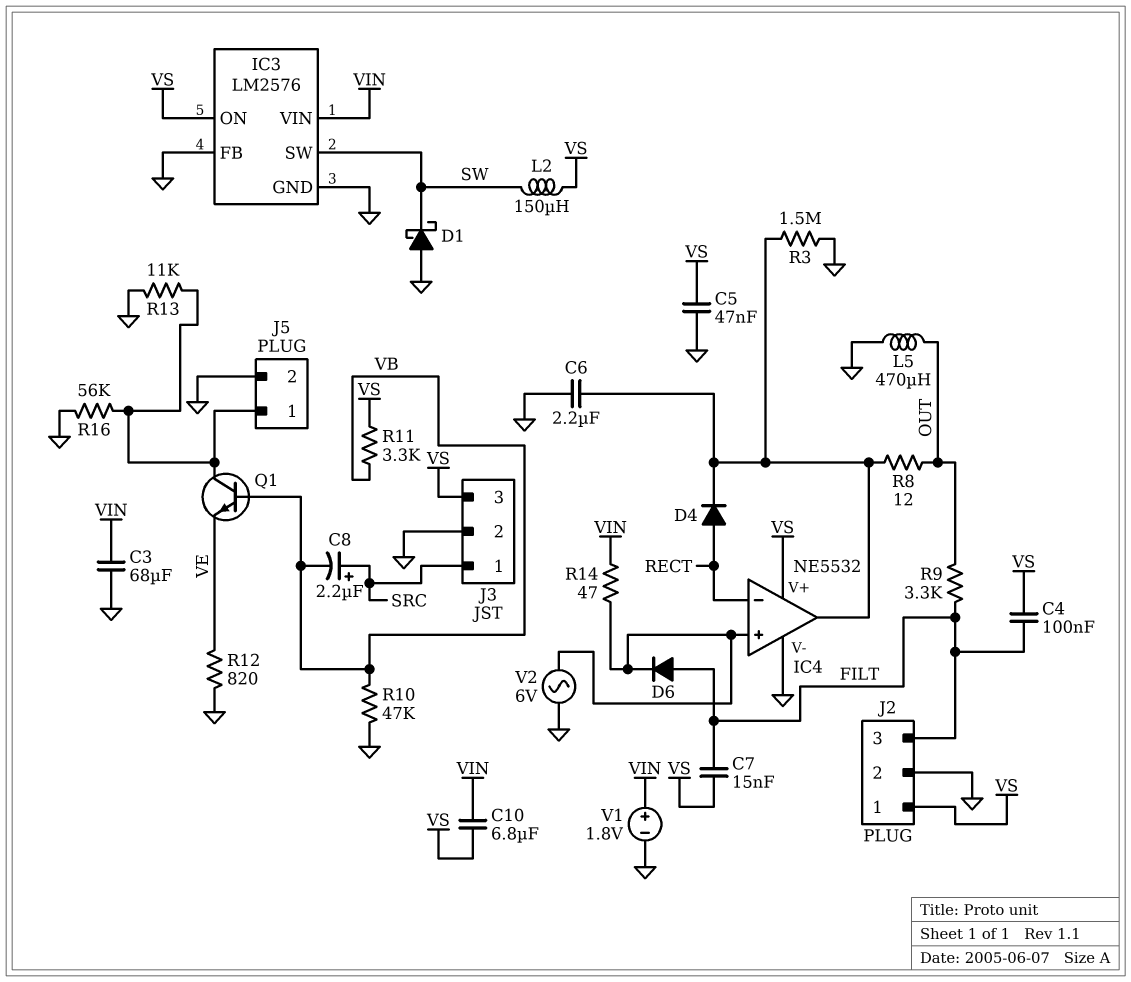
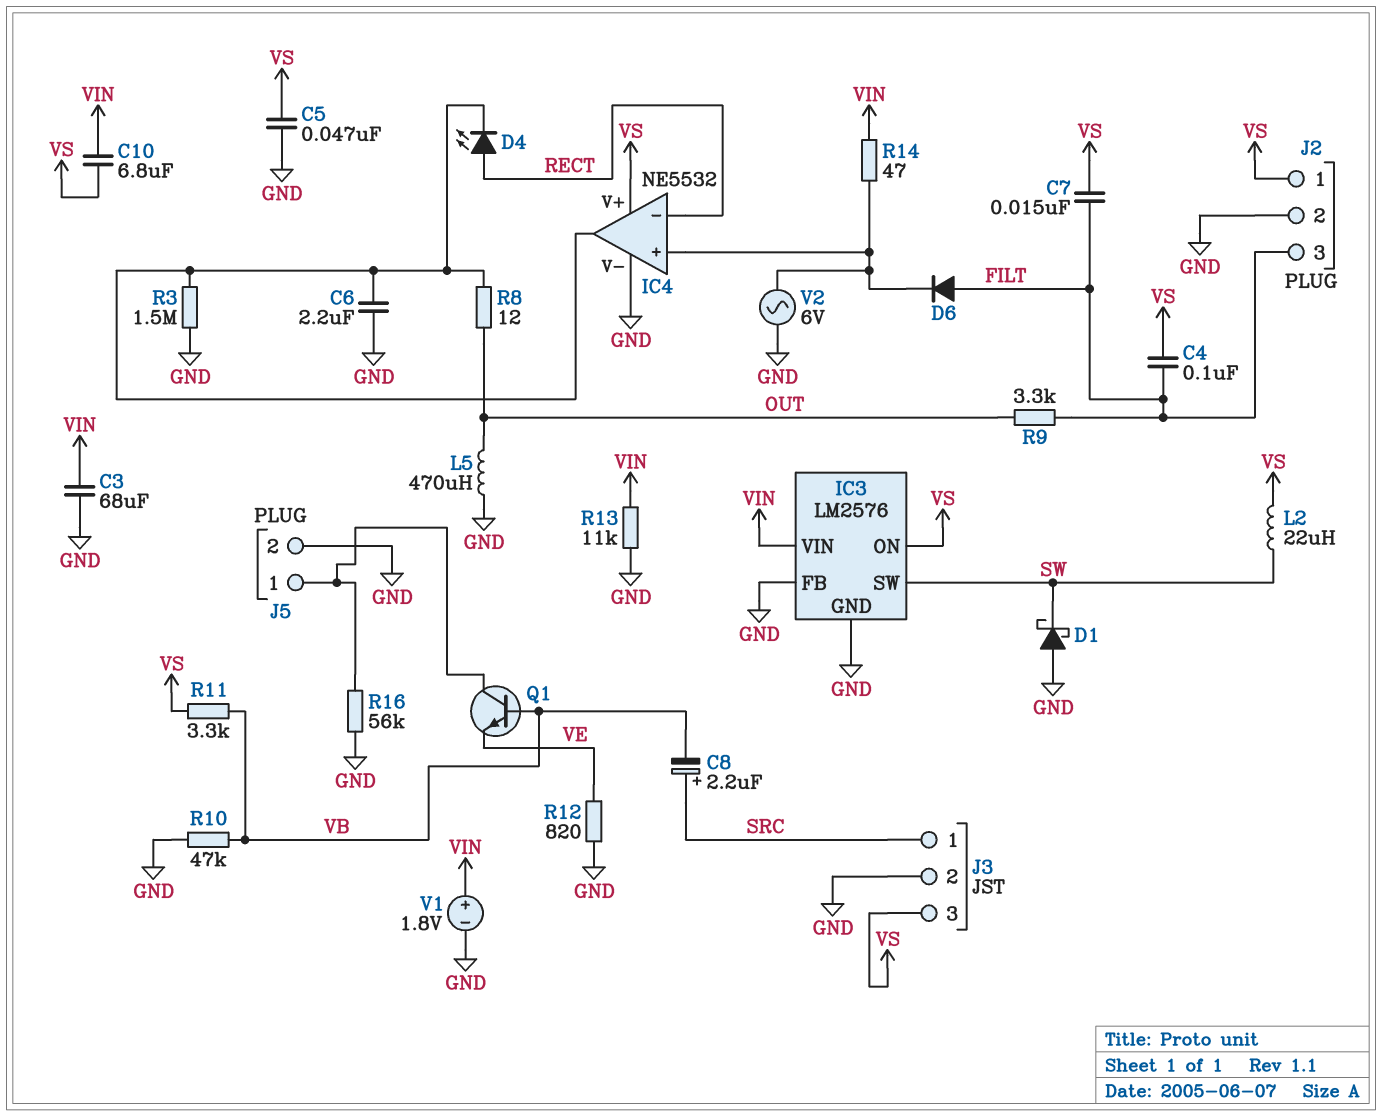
D4: diode (A RECT, K IC4/out) -> LED (A RECT, K IC4/out)
L2: 150uH (SW, VS) -> 22uH (SW, VS)
R13: 11k (GND, J5/1) -> 11k (GND, VIN)

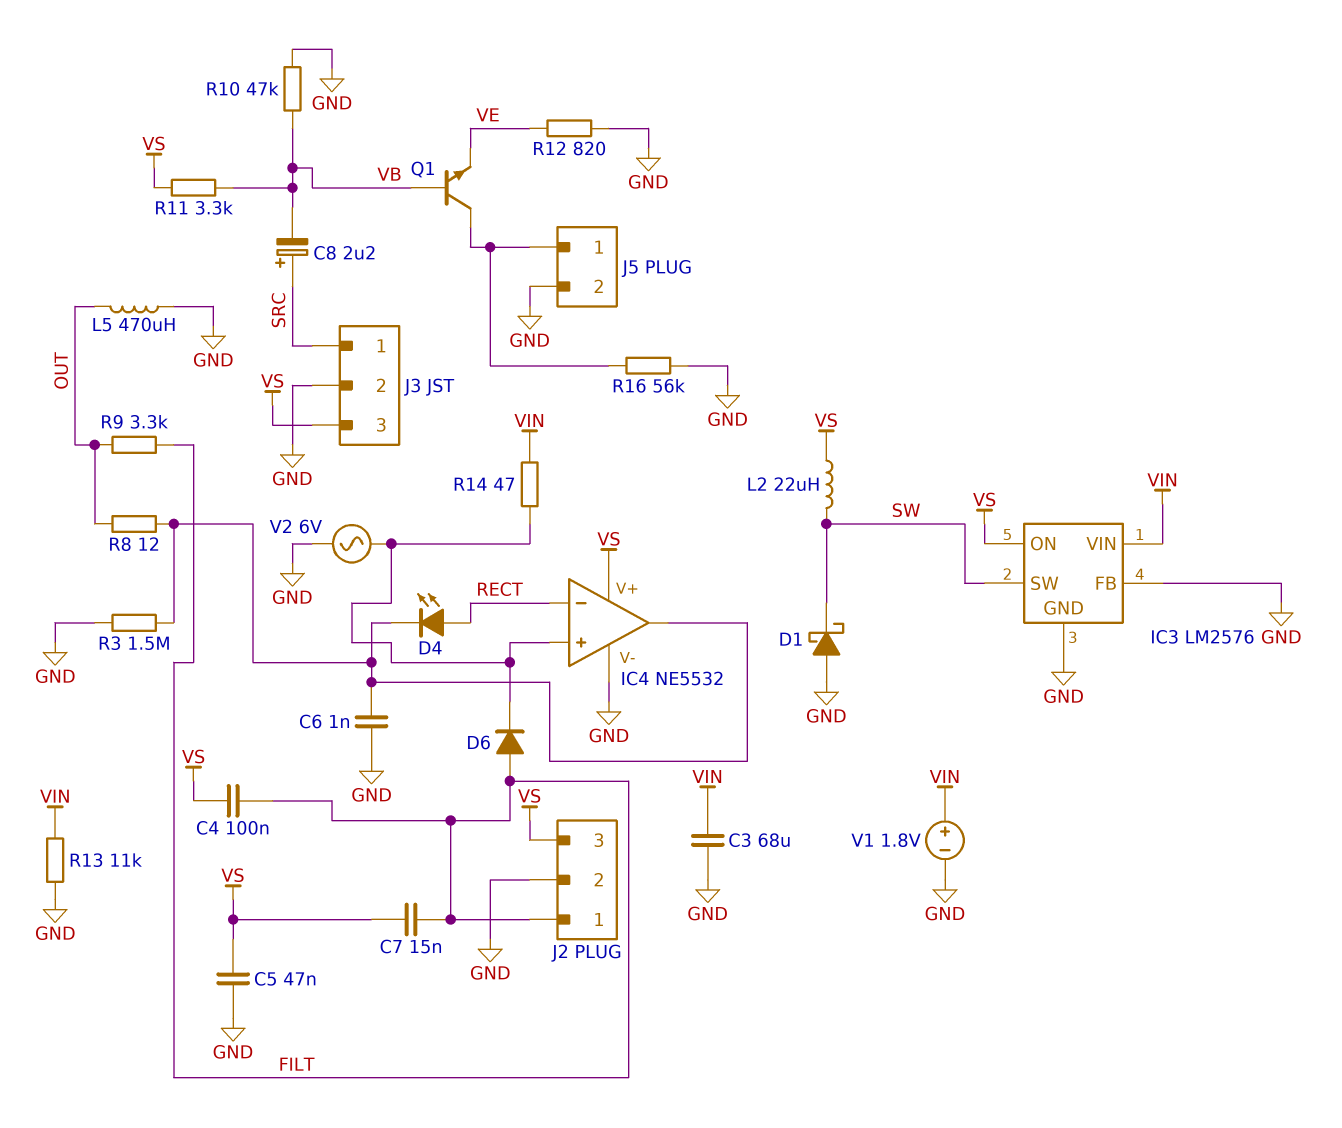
C6: 2.2uF (GND, IC4/out) -> 1nF (GND, IC4/out)
C10: 6.8uF (VIN, VS) -> none
J2 pin 1: VS -> FILT
J2 pin 3: FILT -> VS

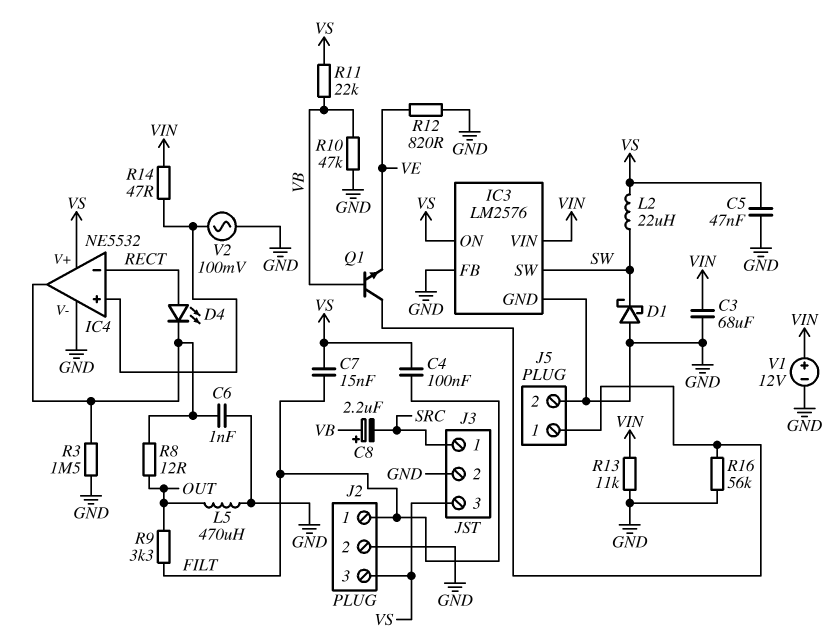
C8: 2.2uF (plus SRC, minus VB) -> 2.2uF (plus VB, minus SRC)
D6: diode (A FILT, K IC4/in+) -> none
R11: 3.3k (VB, VS) -> 22k (VB, VS)
V1: 1.8V (plus VIN, minus GND) -> 12V (plus VIN, minus GND)
V2: AC 6V (GND, IC4/in+) -> AC 100mV (GND, IC4/in+)

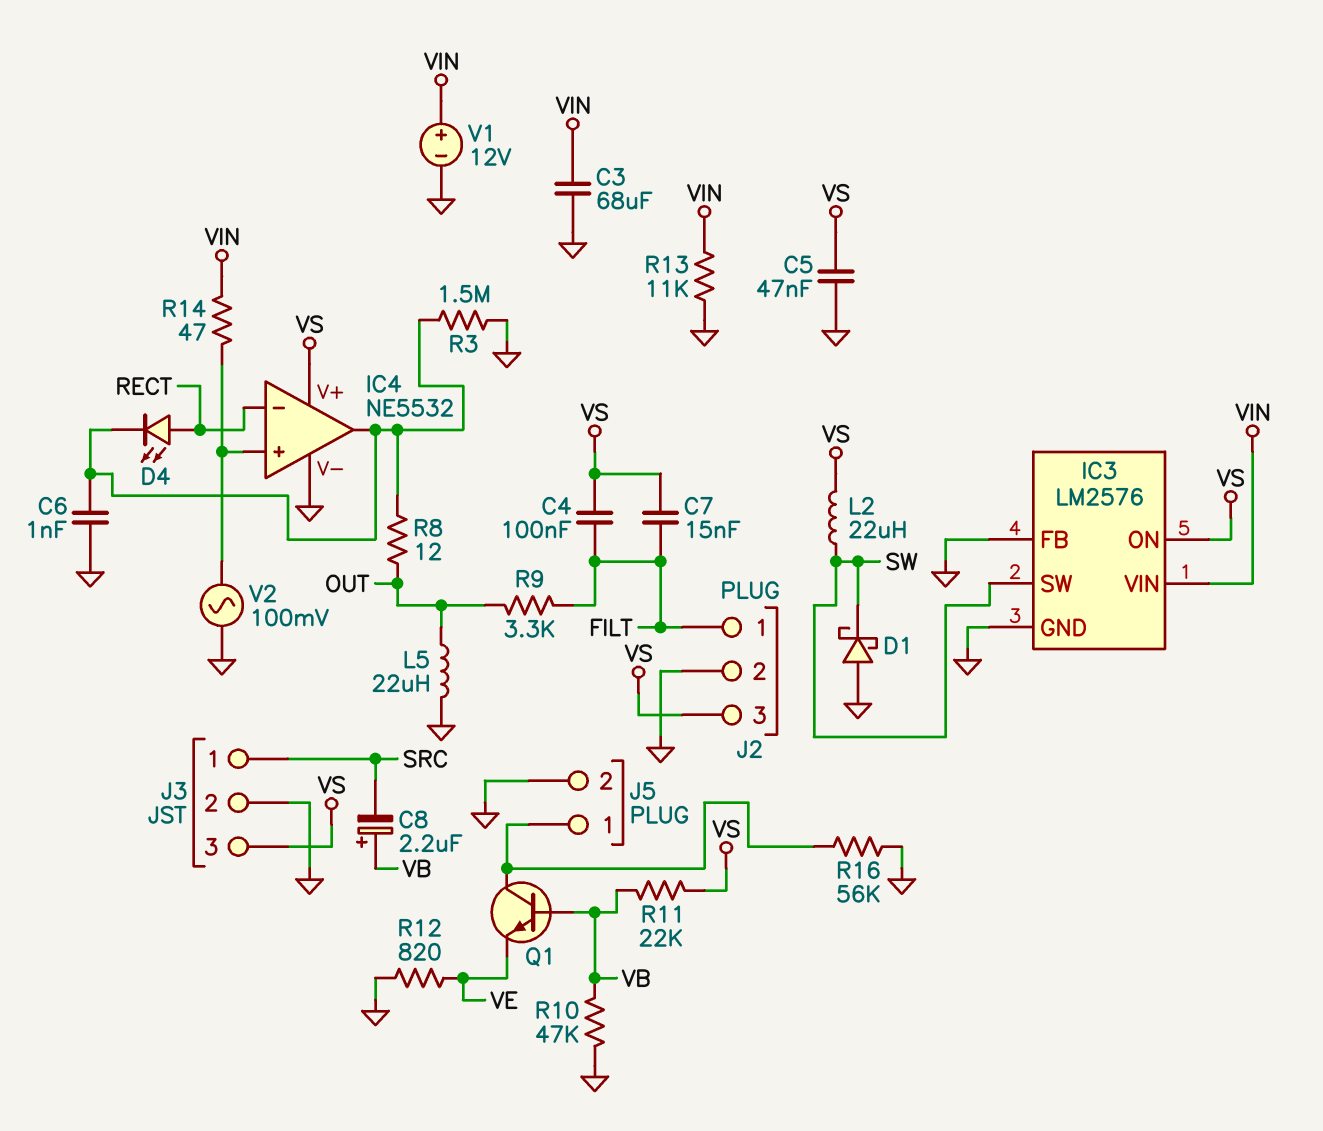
L5: 470uH (GND, OUT) -> 22uH (GND, OUT)

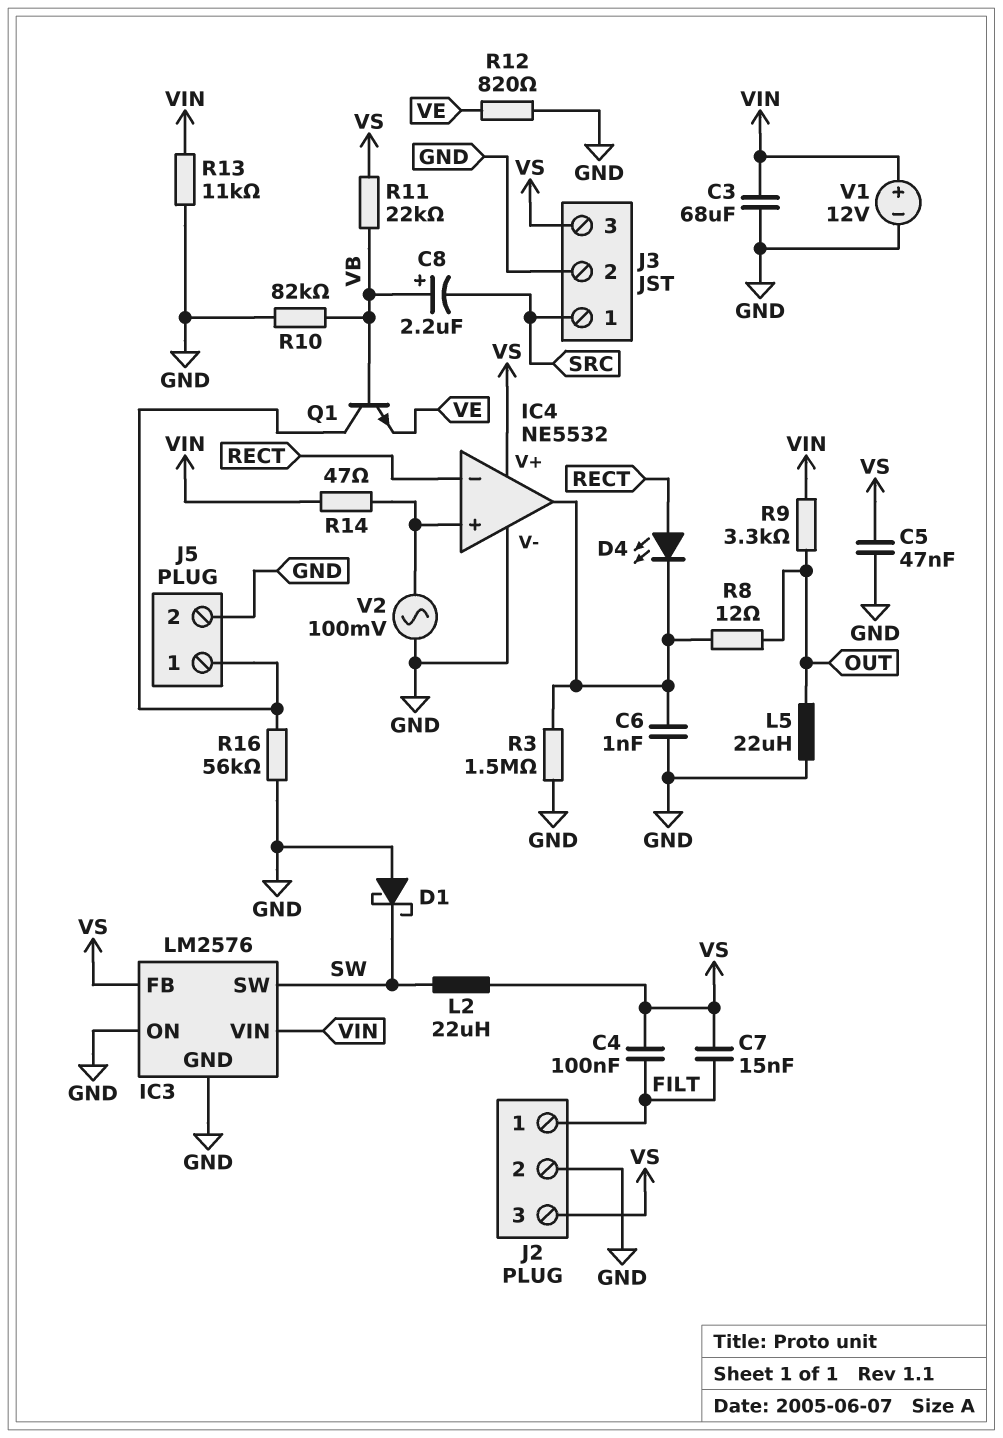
IC3 pin FB: GND -> VS
IC3 pin ON: VS -> GND
R9: 3.3k (FILT, OUT) -> 3.3k (OUT, VIN)
R10: 47k (GND, VB) -> 82k (GND, VB)

